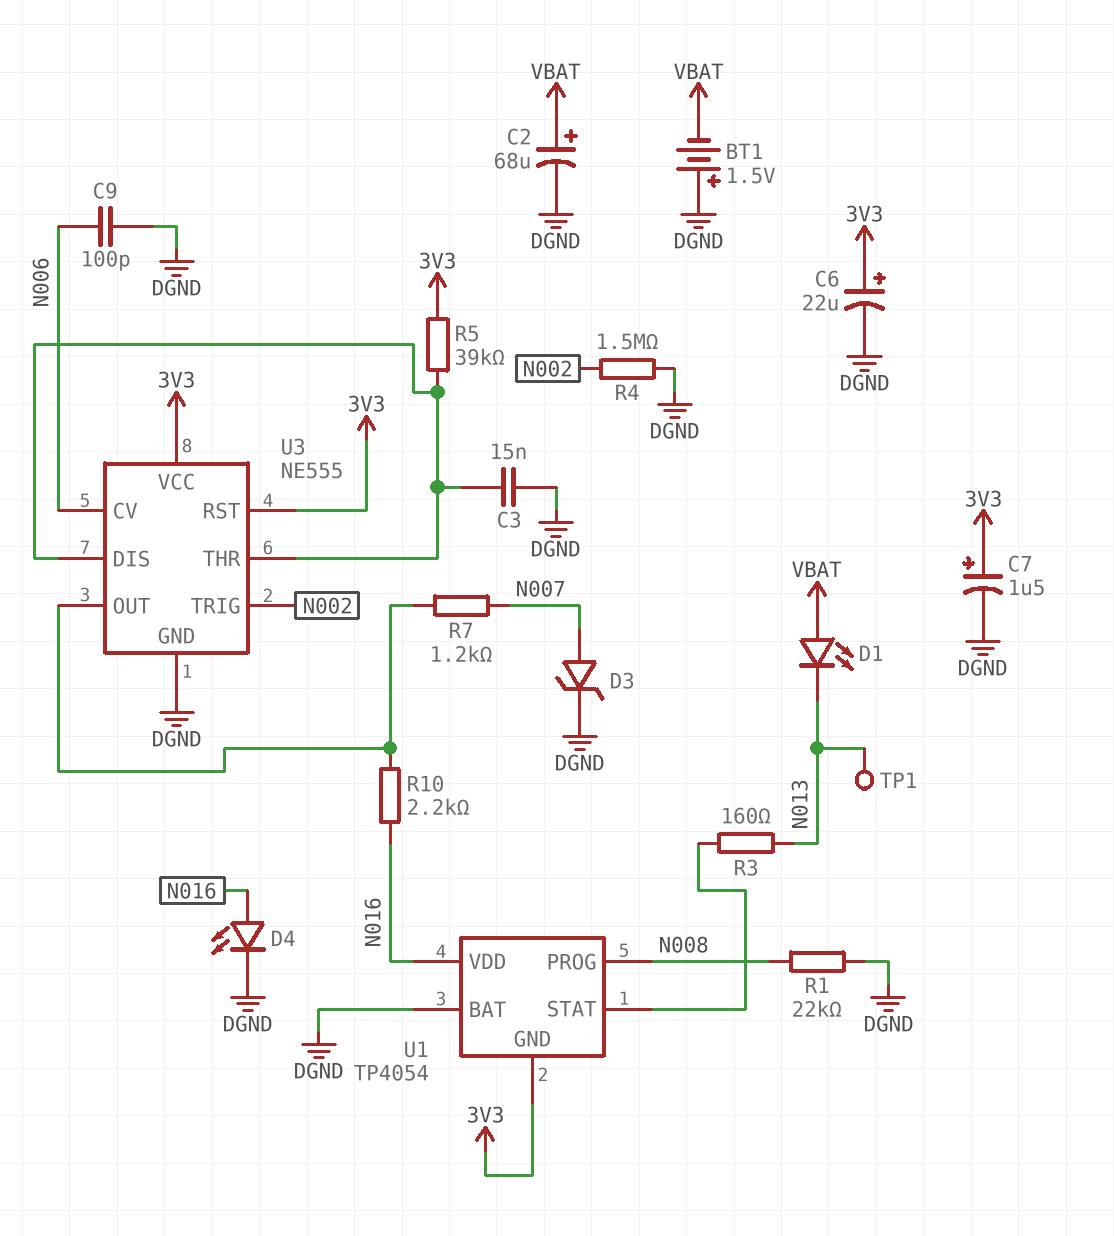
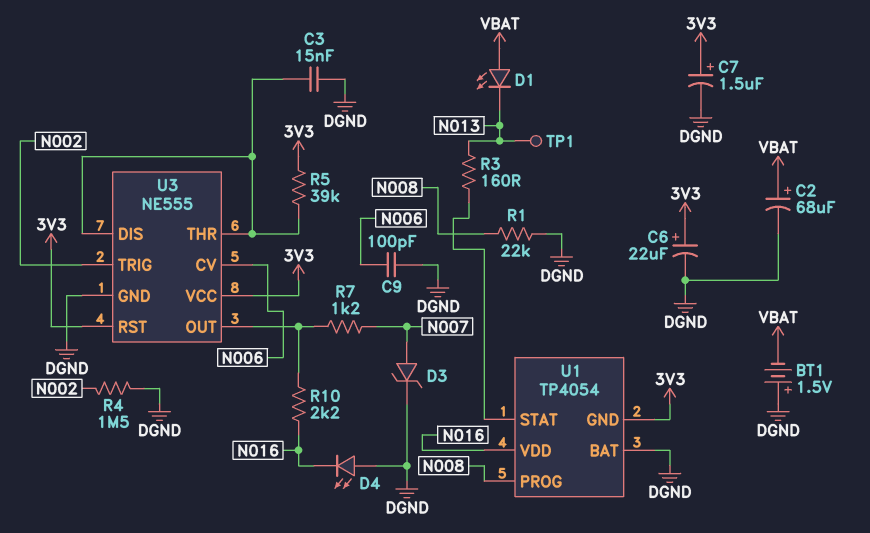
D4: LED (A N016, K DGND) -> LED (A DGND, K N016)

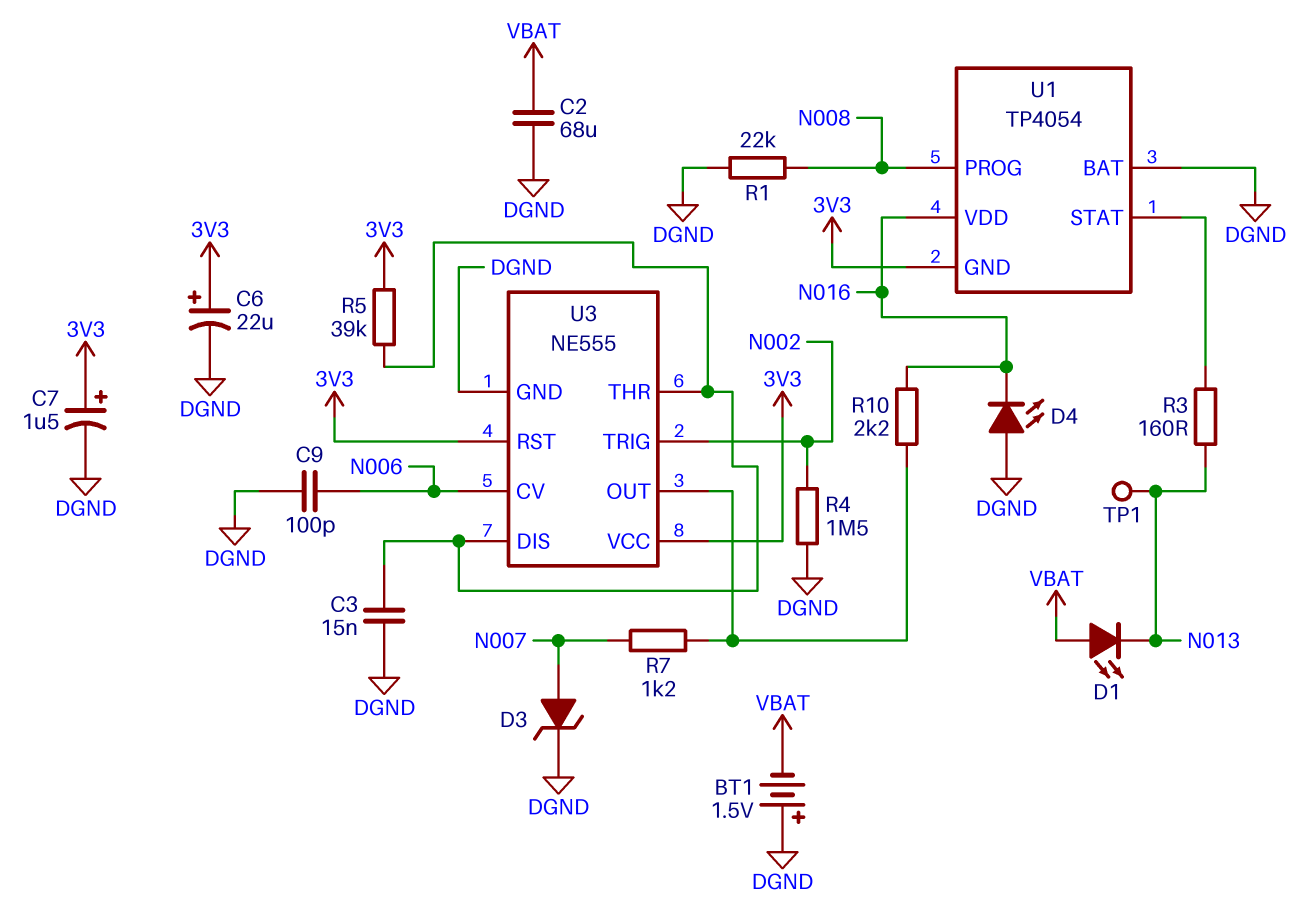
C2: 68uF (plus VBAT, minus DGND) -> 68uF (DGND, VBAT)

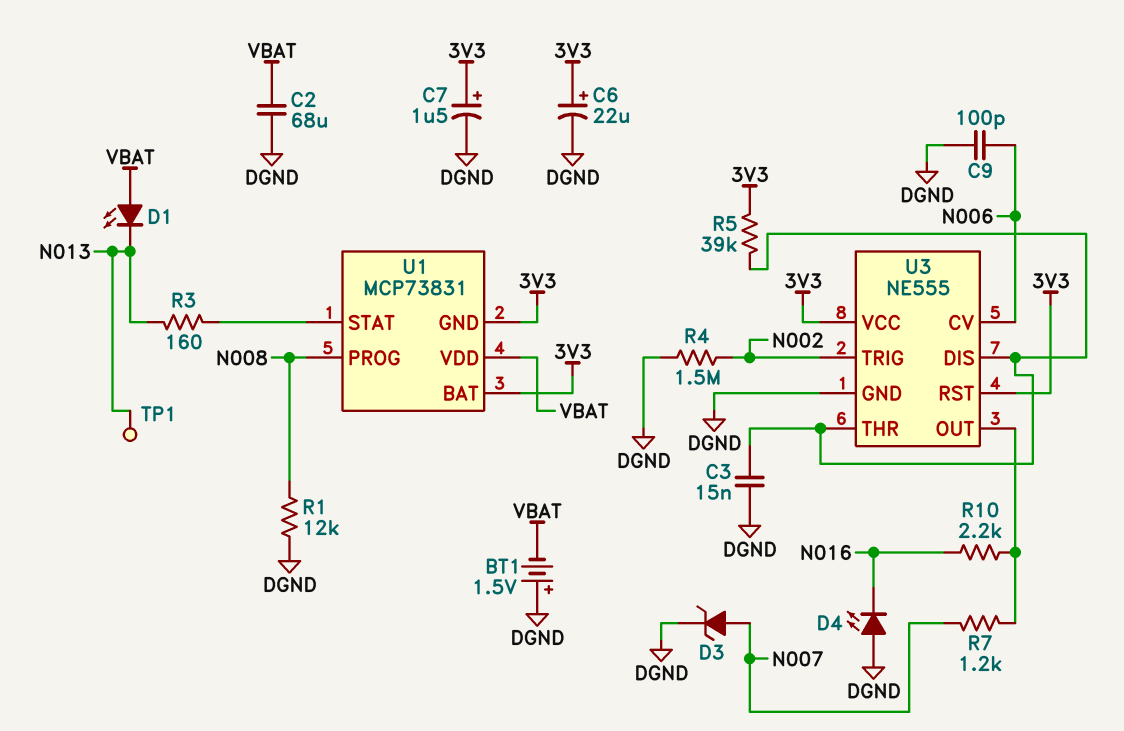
R1: 22k (DGND, N008) -> 12k (DGND, N008)
U1: TP4054 -> MCP73831
U1 pin BAT: DGND -> 3V3
U1 pin VDD: N016 -> VBAT

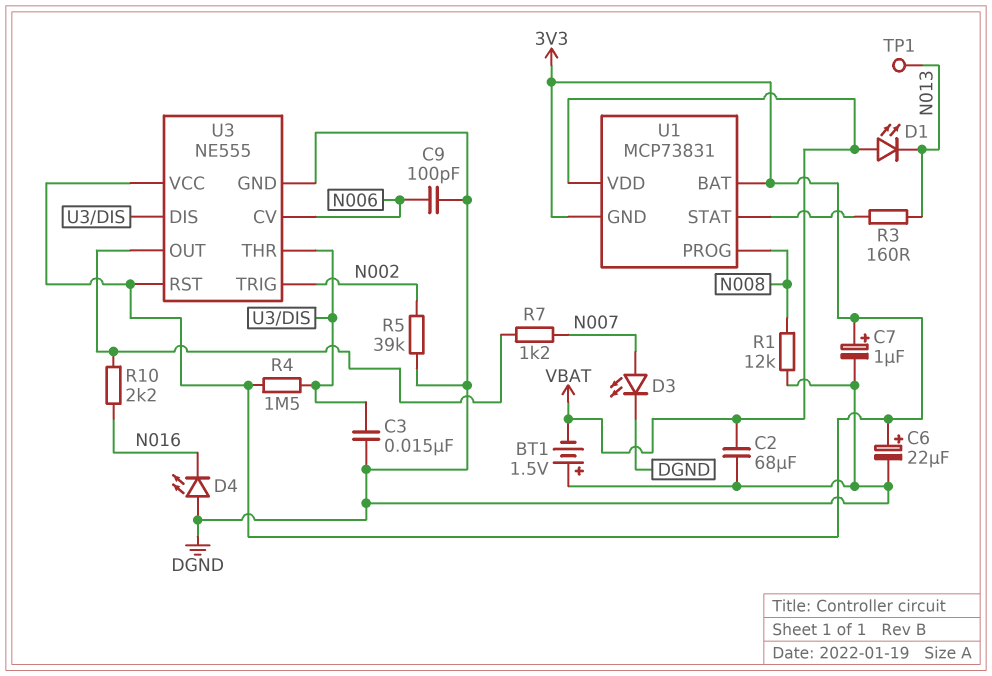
C7: 1.5uF (plus 3V3, minus DGND) -> 1uF (plus 3V3, minus DGND)
D3: zener (A N007, K DGND) -> LED (A N007, K DGND)
R4: 1.5M (DGND, N002) -> 1.5M (3V3, U3/DIS)
R5: 39k (3V3, U3/DIS) -> 39k (DGND, N002)

